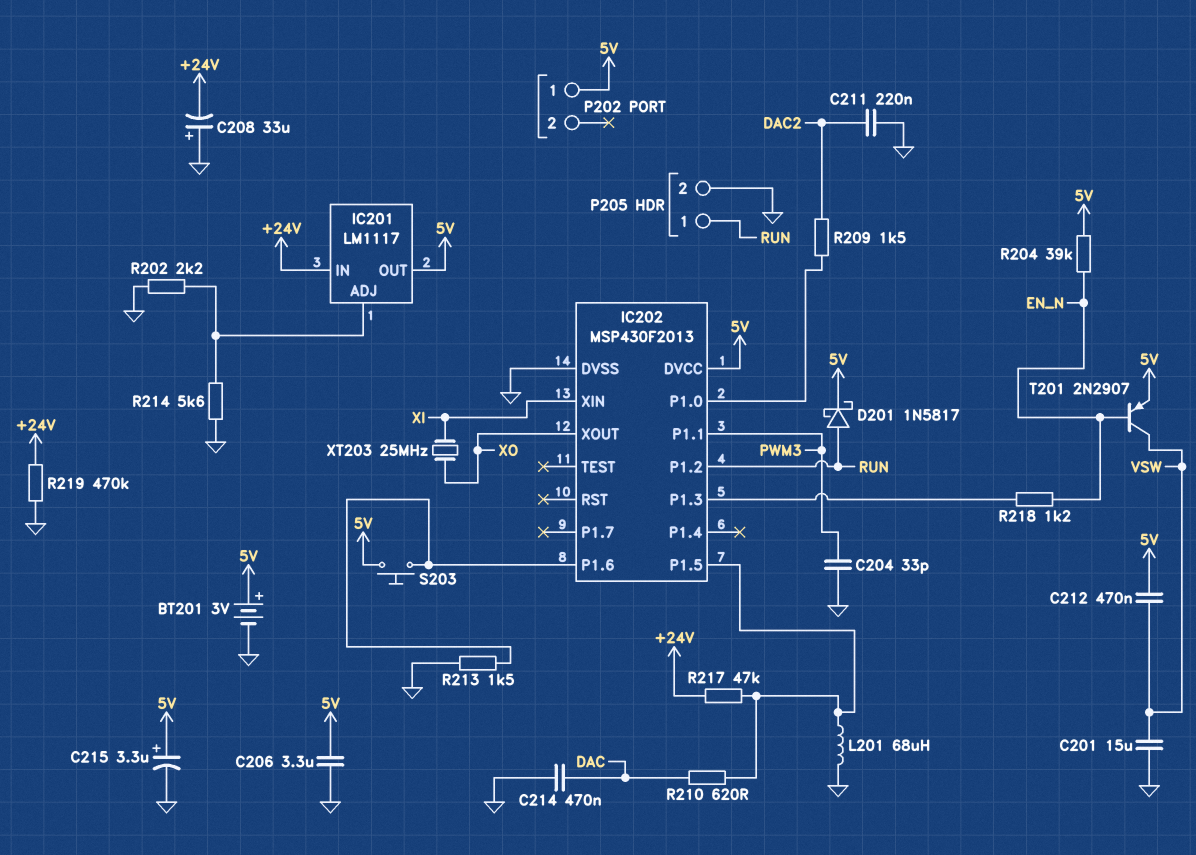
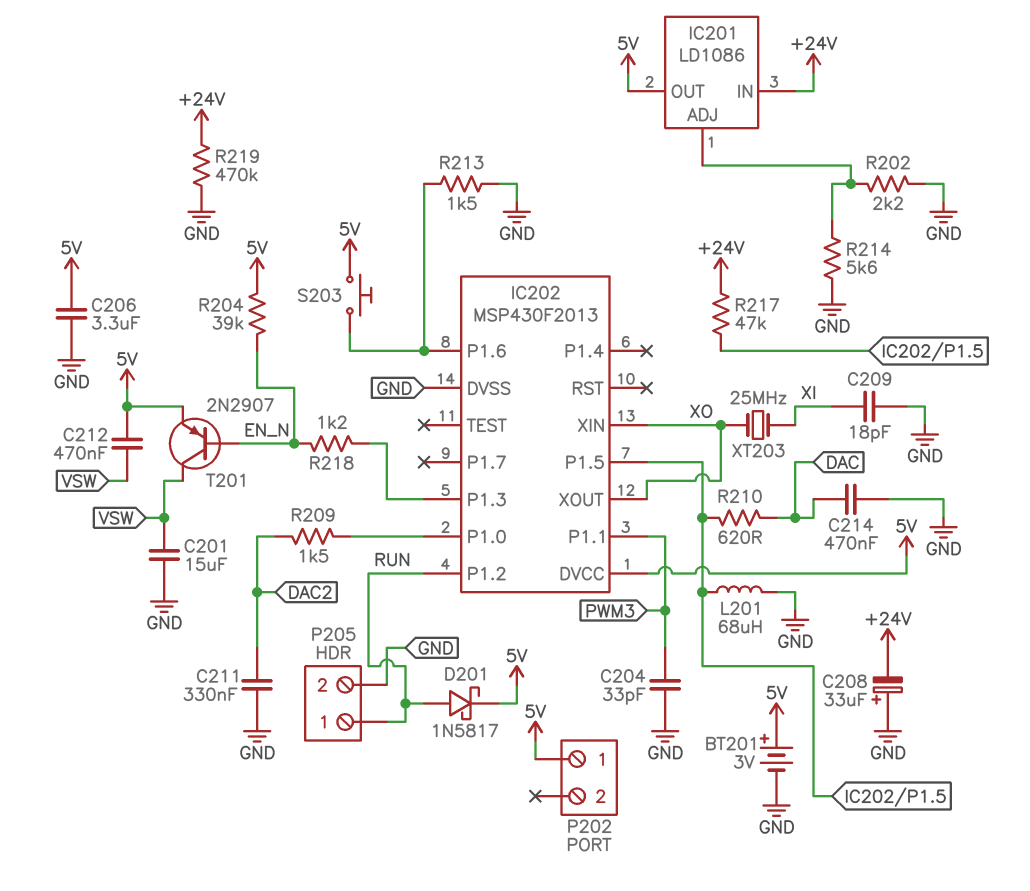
C209: none -> 18pF (GND, XI)
C211: 220nF (DAC2, GND) -> 330nF (DAC2, GND)
C215: 3.3uF (plus 5V, minus GND) -> none
IC201: LM1117 -> LD1086
IC202 pin XIN: XI -> XO

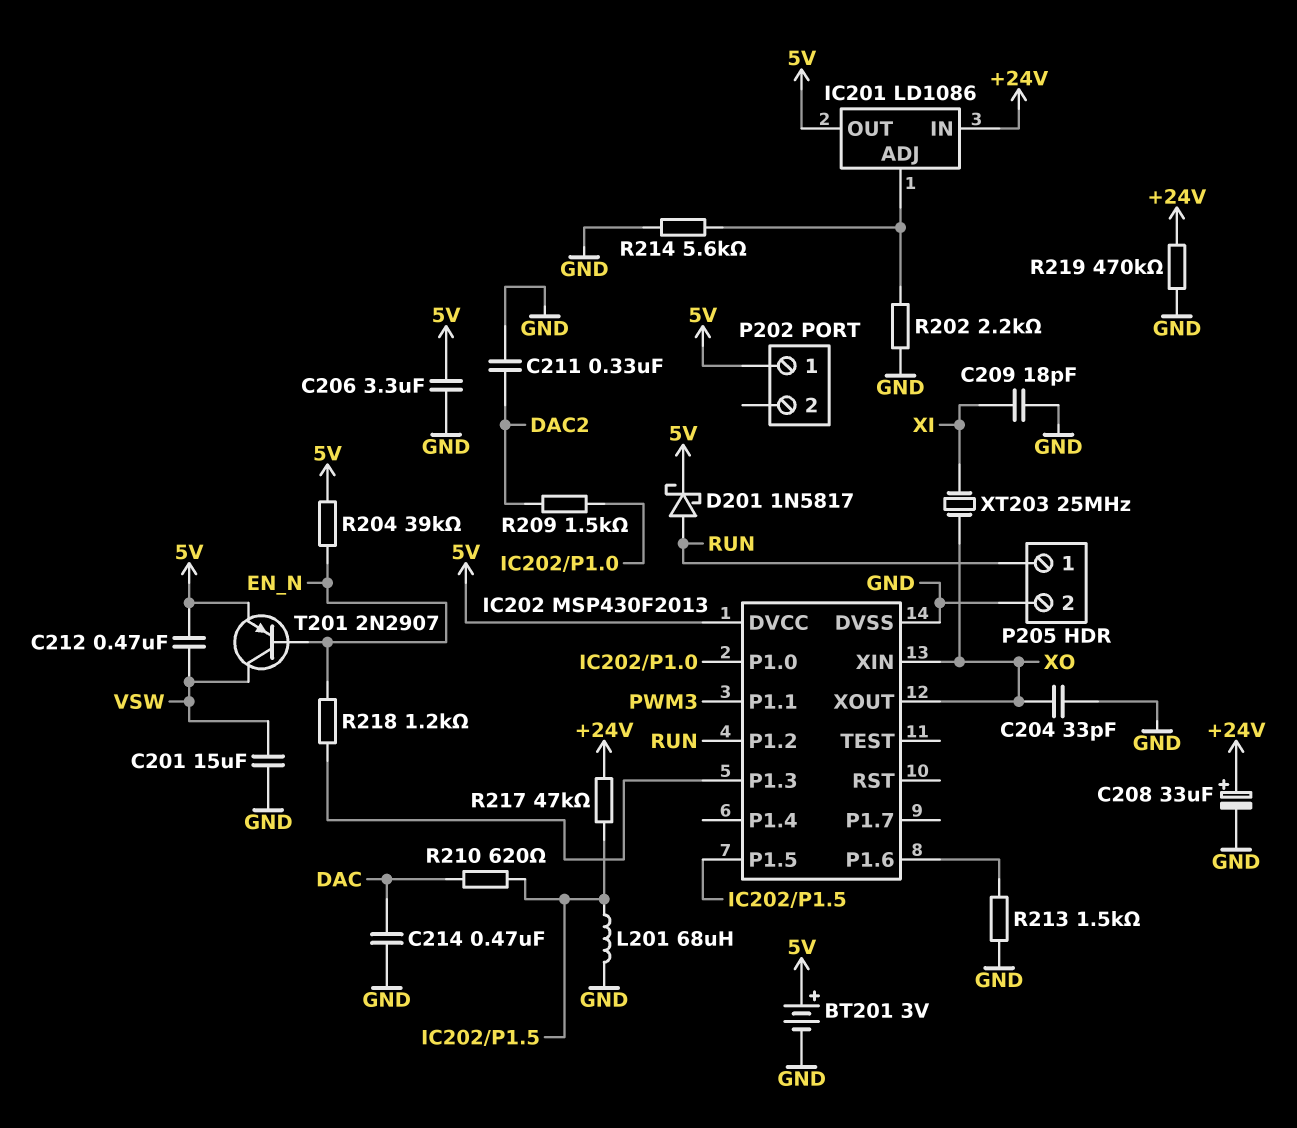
C204: 33pF (GND, PWM3) -> 33pF (GND, XO)
C208: 33uF (plus GND, minus +24V) -> 33uF (plus +24V, minus GND)
S203: button (5V, IC202/P1.6) -> none

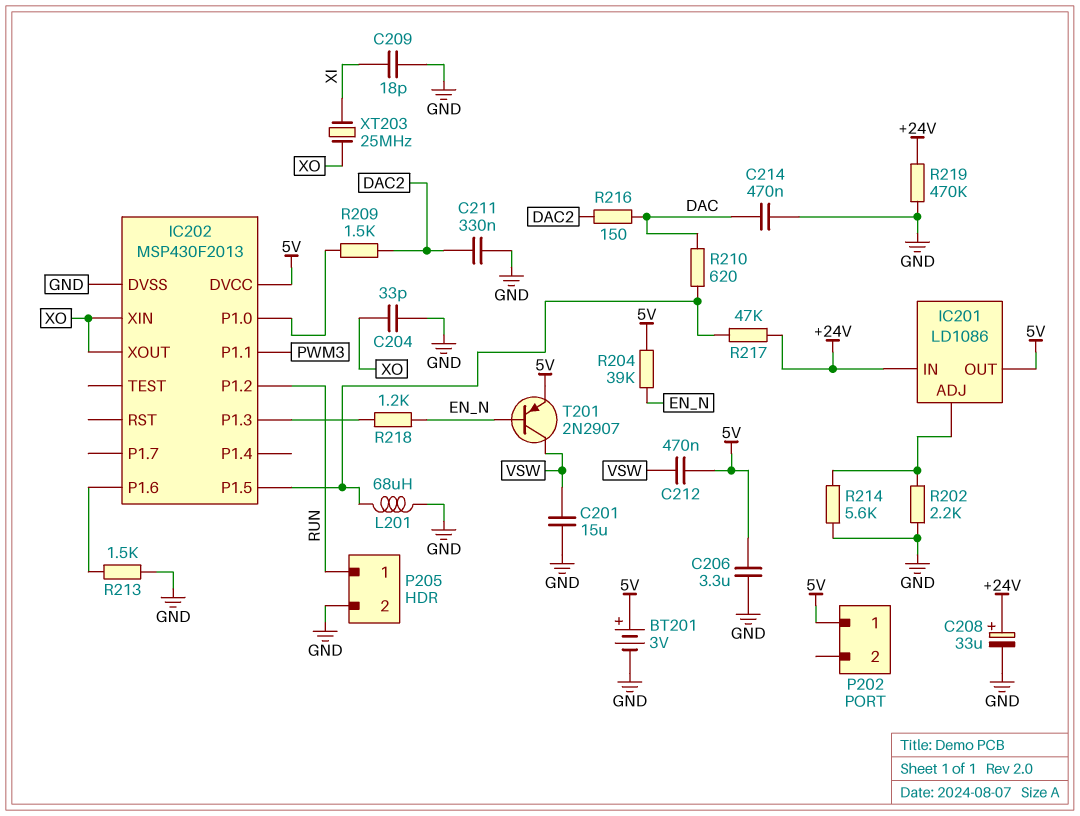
D201: schottky 1N5817 (A RUN, K 5V) -> none
R216: none -> 150 (DAC, DAC2)

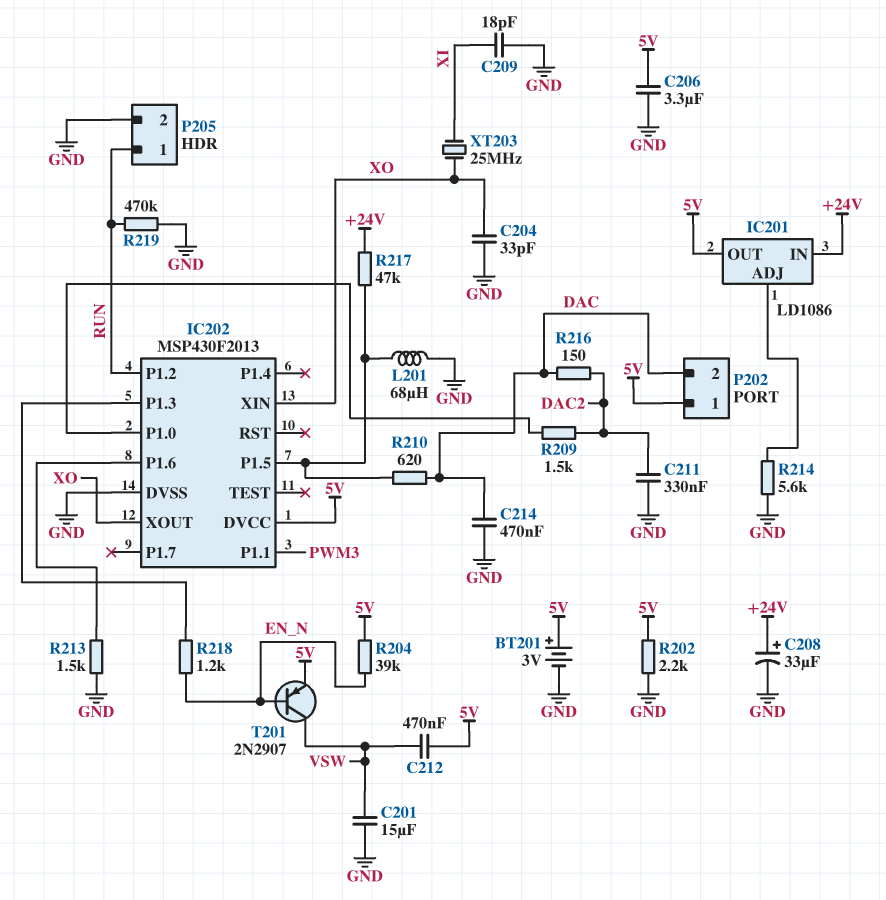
P202 pin 2: none -> DAC
R202: 2.2k (GND, IC201/ADJ) -> 2.2k (5V, GND)
R219: 470k (+24V, GND) -> 470k (GND, RUN)

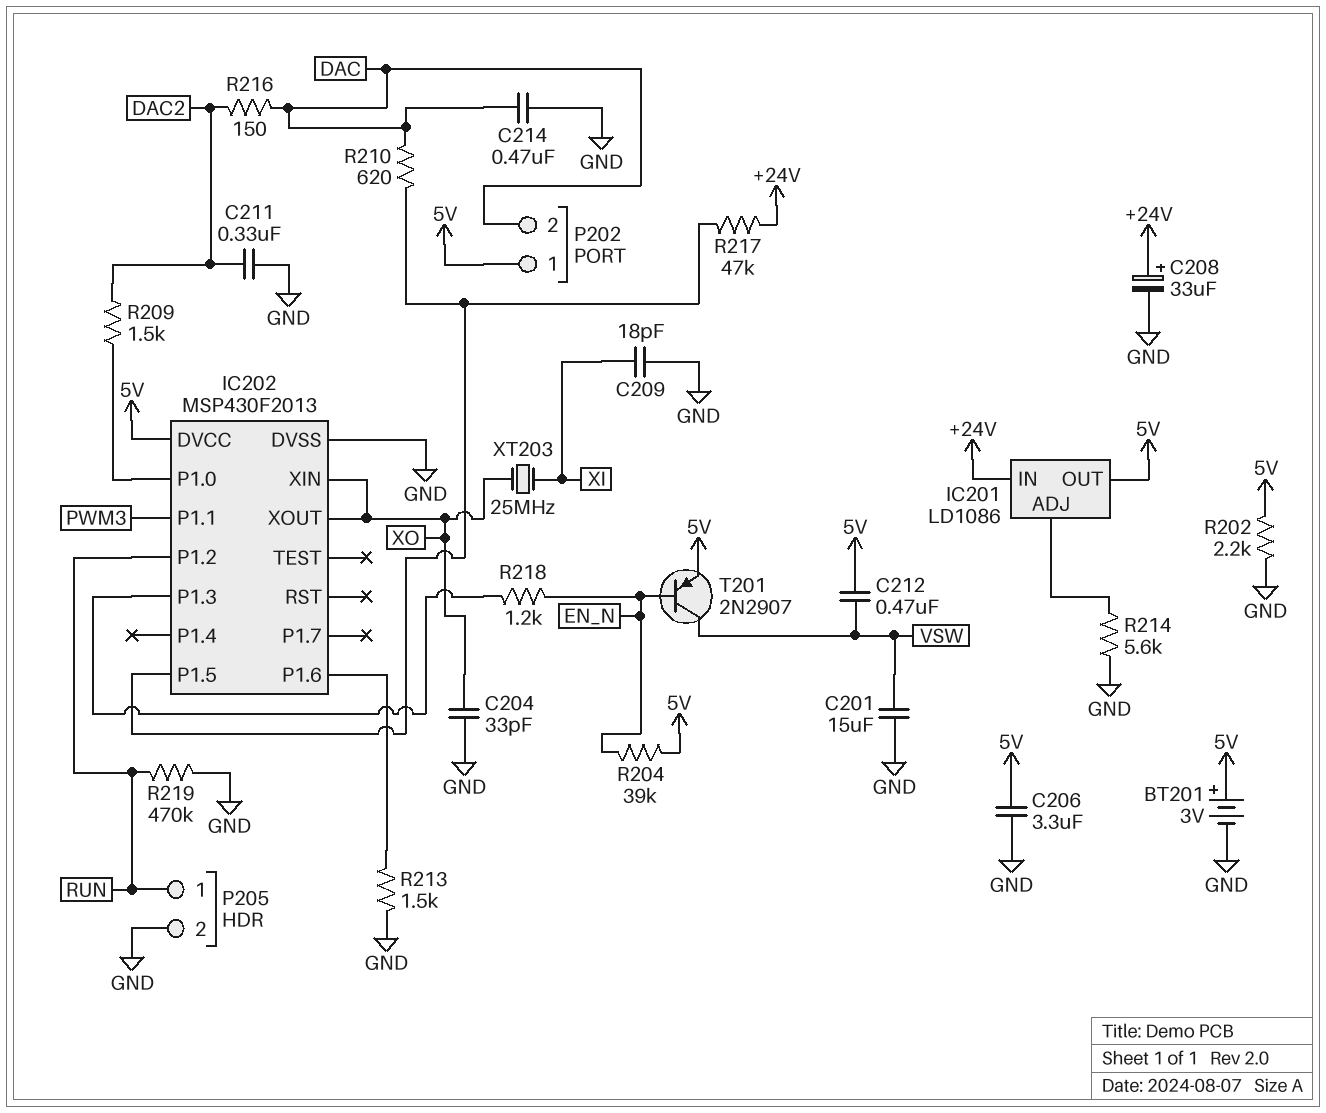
L201: 68uH (GND, IC202/P1.5) -> none

